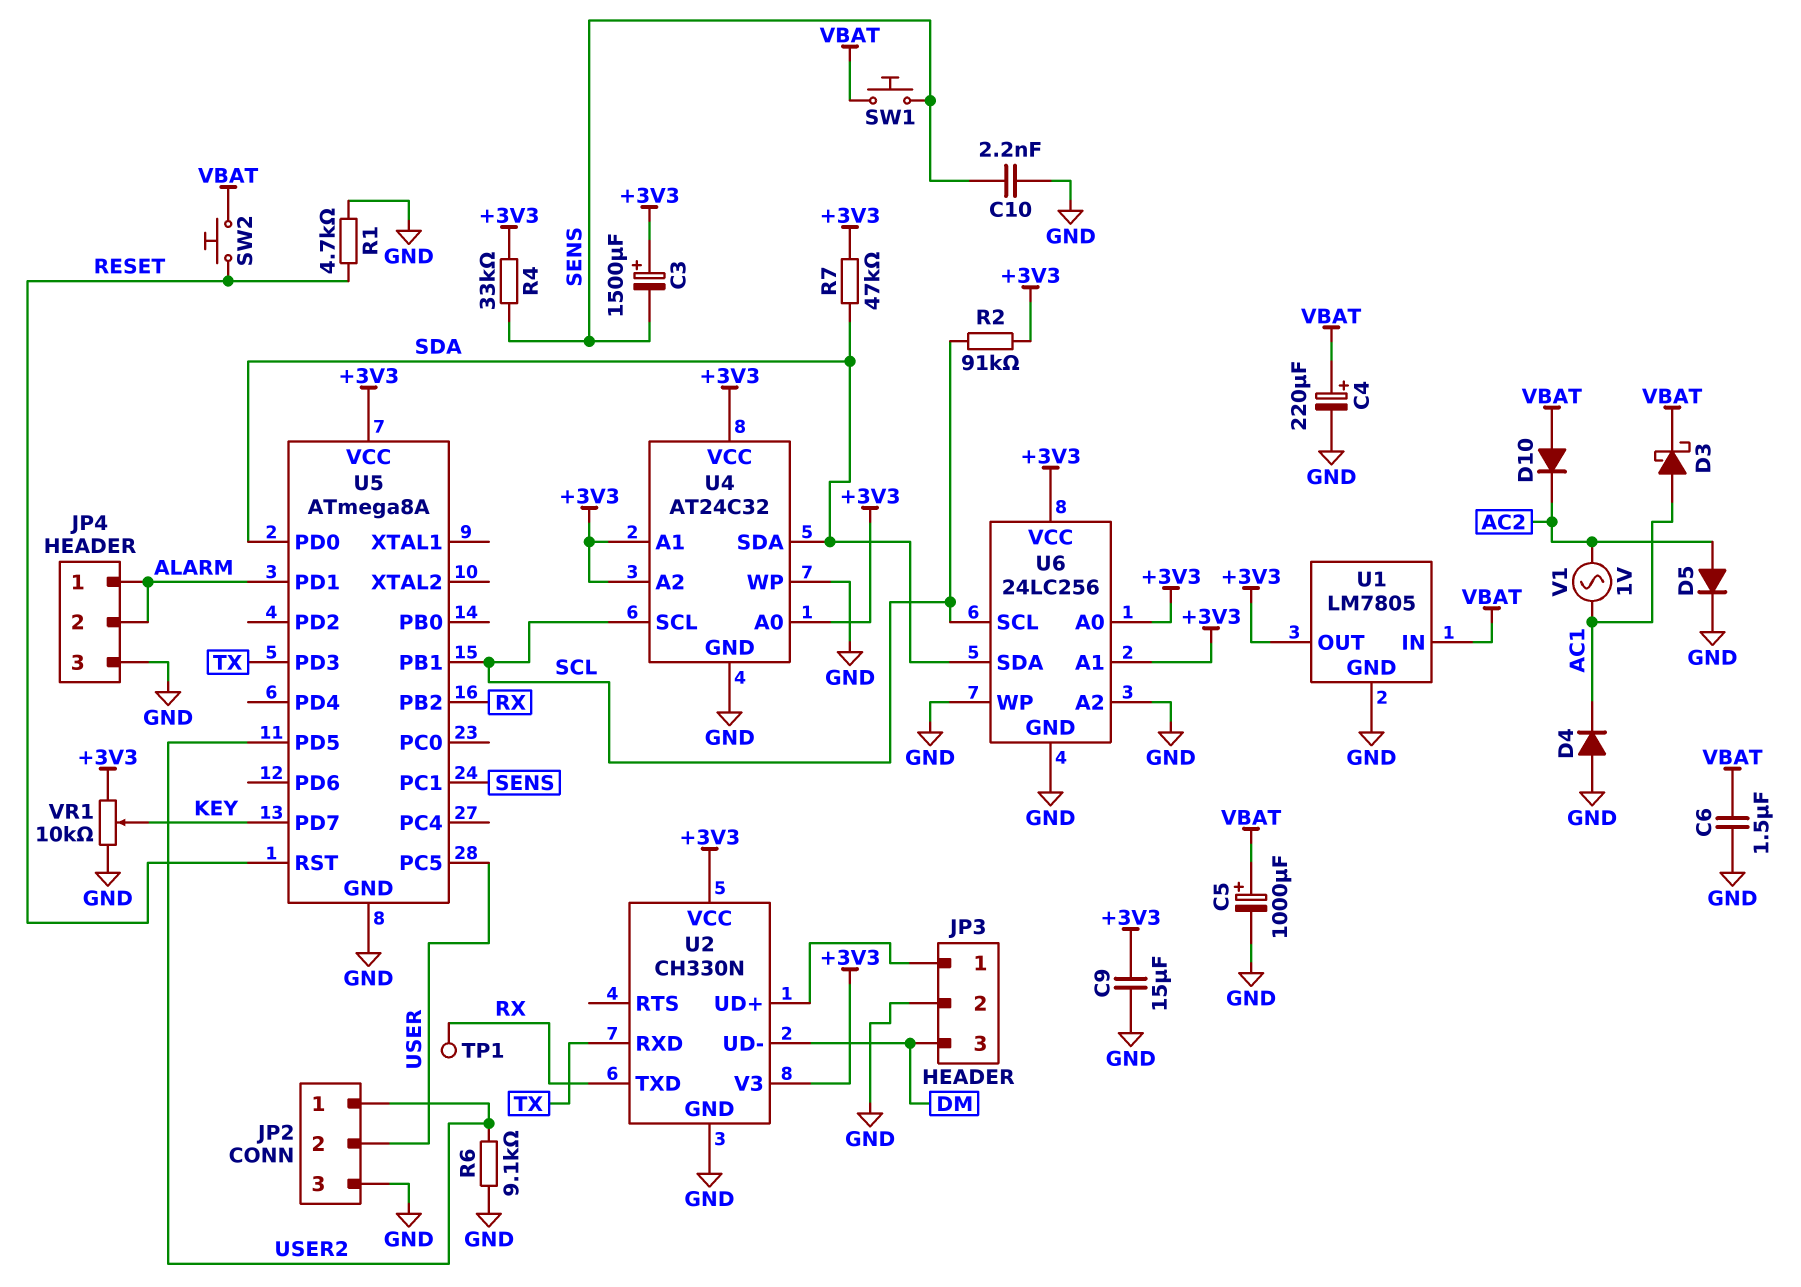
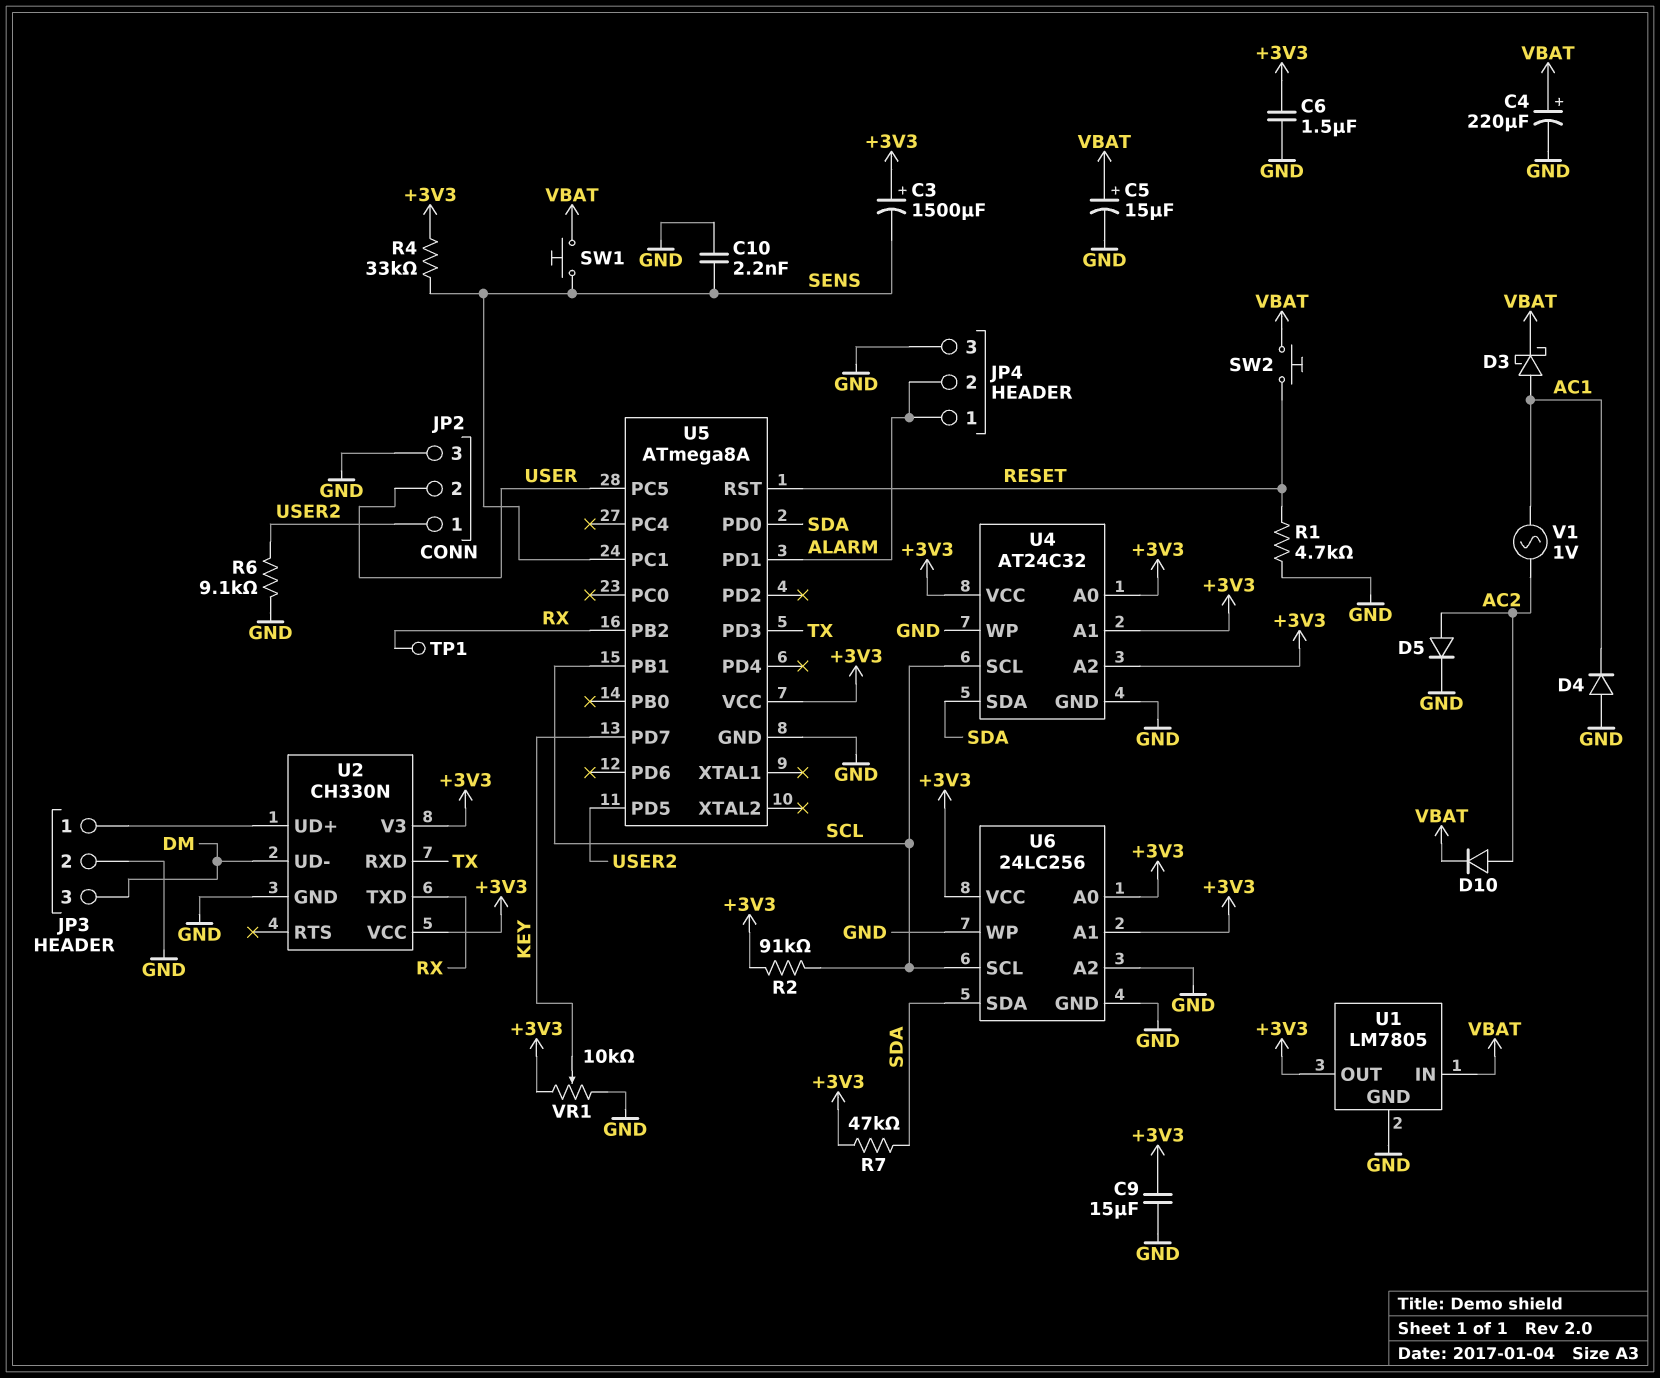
C5: 1000uF (plus VBAT, minus GND) -> 15uF (plus VBAT, minus GND)
C6: 1.5uF (GND, VBAT) -> 1.5uF (+3V3, GND)
D10: diode (A VBAT, K AC2) -> diode (A AC2, K VBAT)

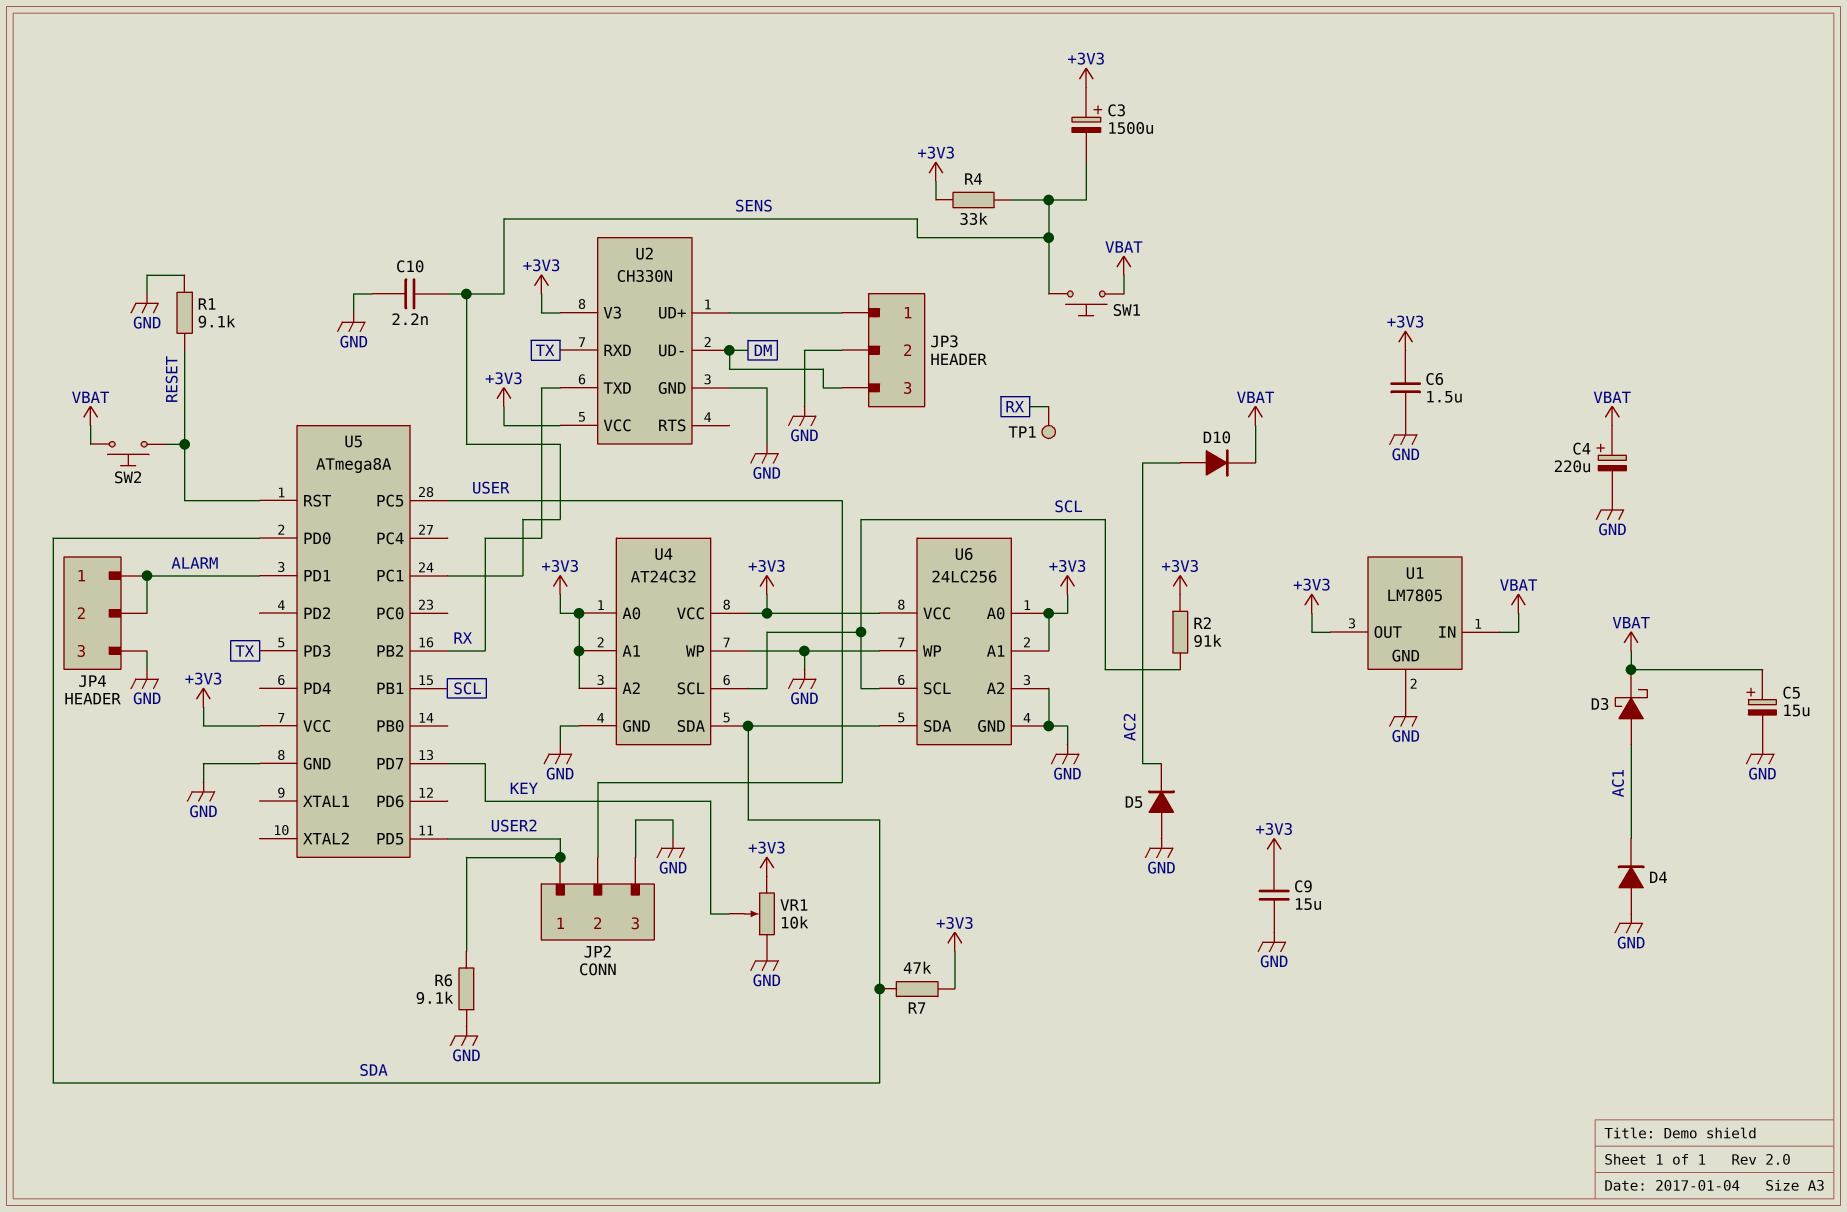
D5: diode (A AC2, K GND) -> diode (A GND, K AC2)
R1: 4.7k (GND, RESET) -> 9.1k (GND, RESET)
V1: AC 1V (AC1, AC2) -> none

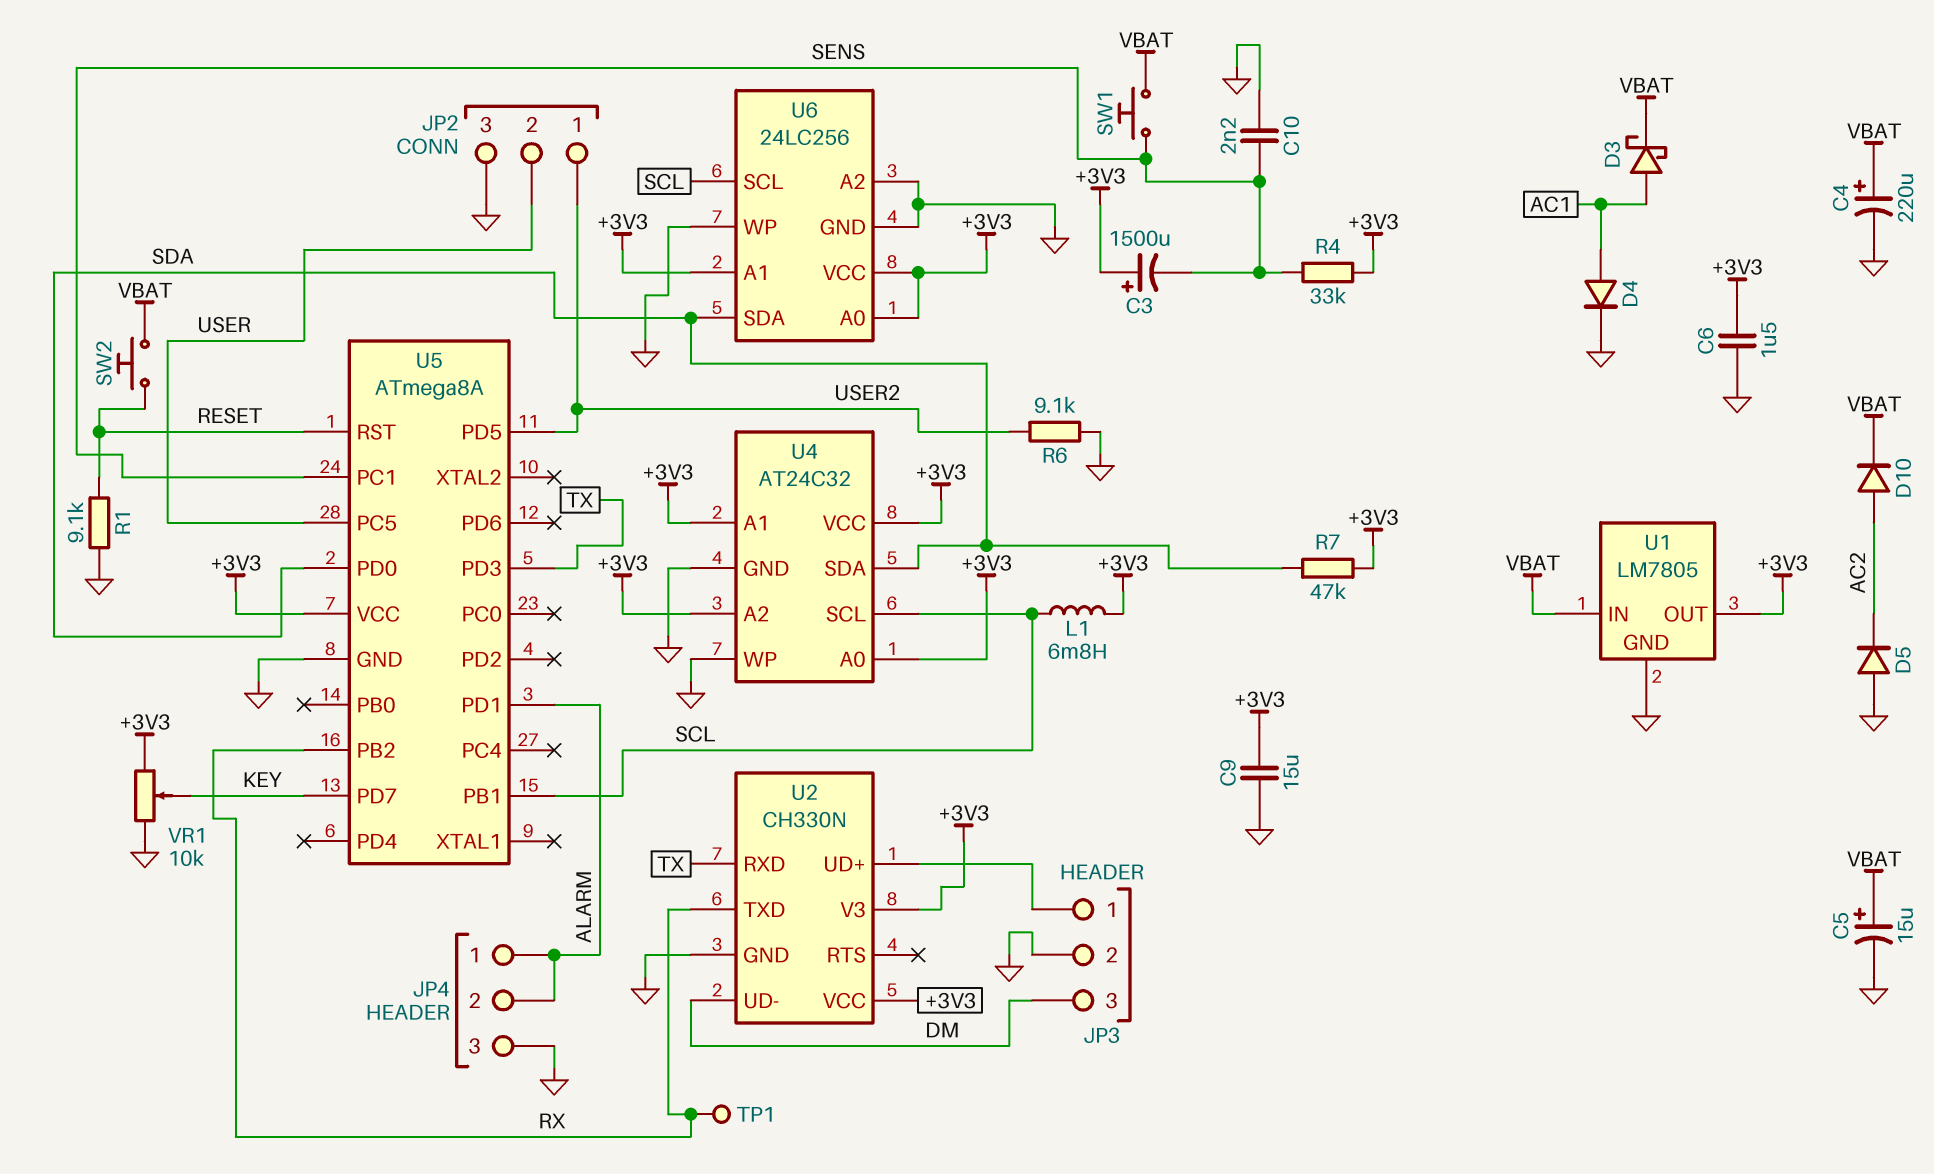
D4: diode (A GND, K AC1) -> diode (A AC1, K GND)
L1: none -> 6.8mH (+3V3, SCL)
R2: 91k (+3V3, SCL) -> none

